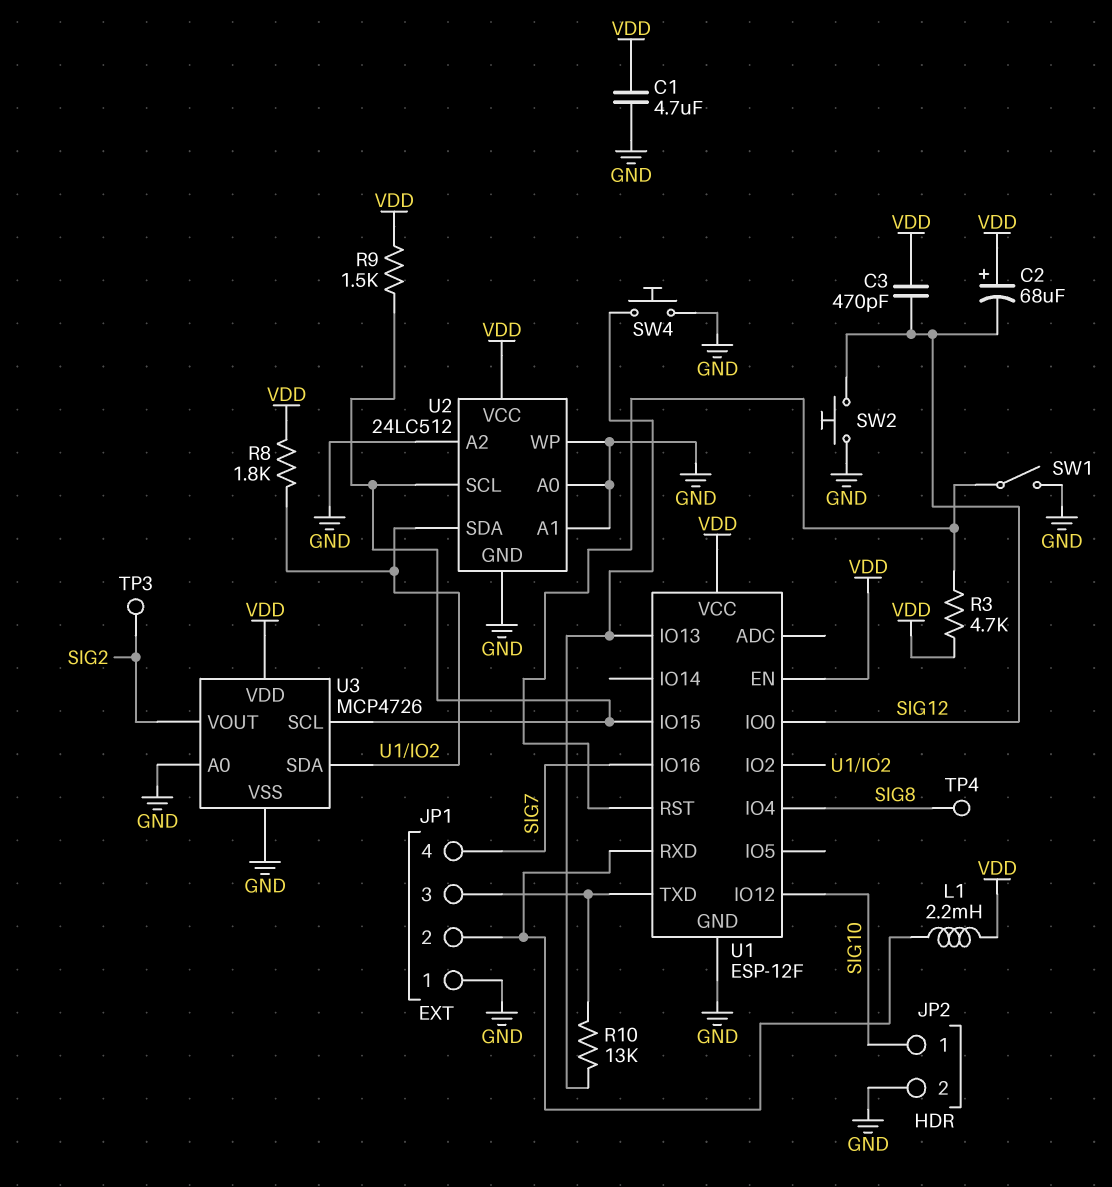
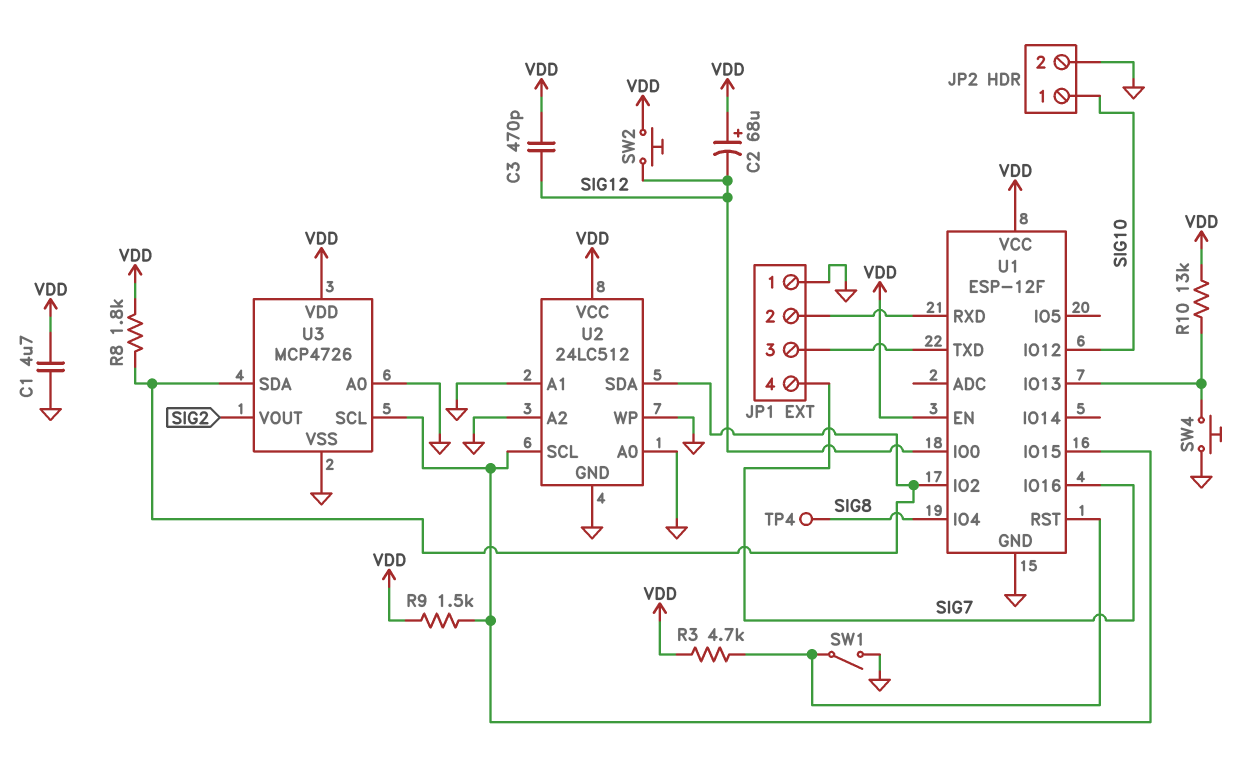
L1: 2.2mH (JP1/2, VDD) -> none
R10: 13k (JP1/3, U1/IO13) -> 13k (U1/IO13, VDD)
SW2: button (GND, SIG12) -> button (SIG12, VDD)
TP3: test point (SIG2) -> none

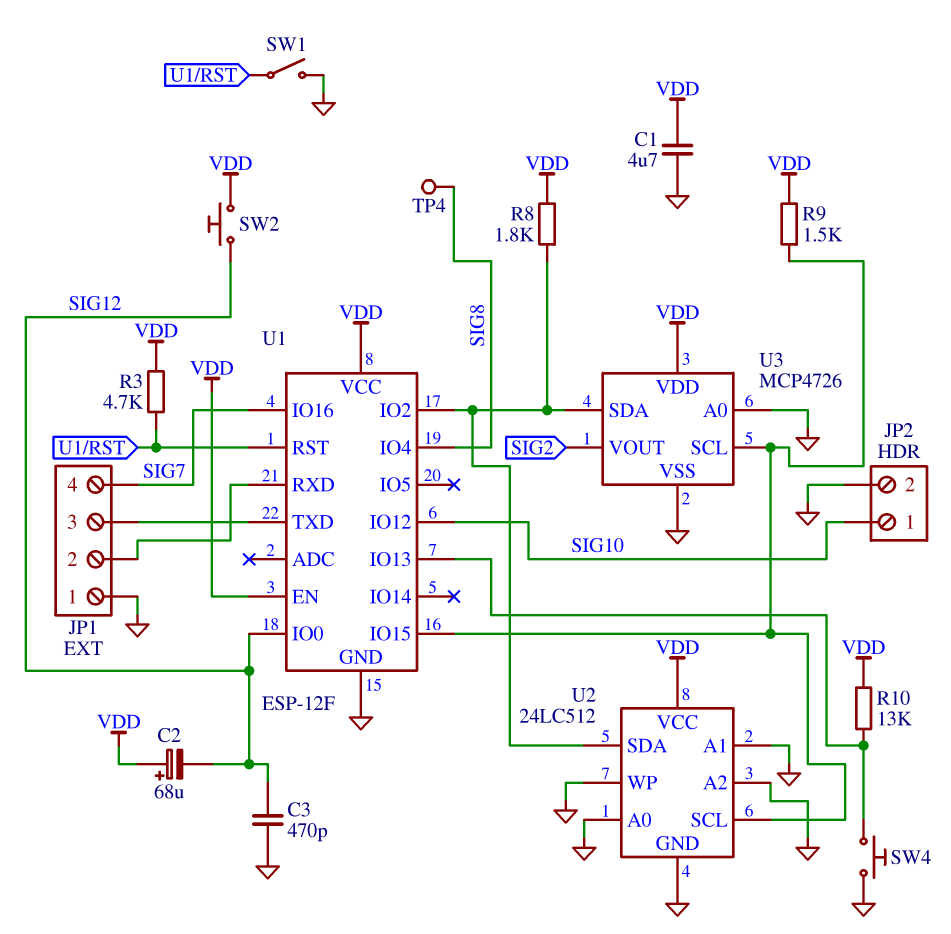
C3: 470pF (SIG12, VDD) -> 470pF (GND, SIG12)

